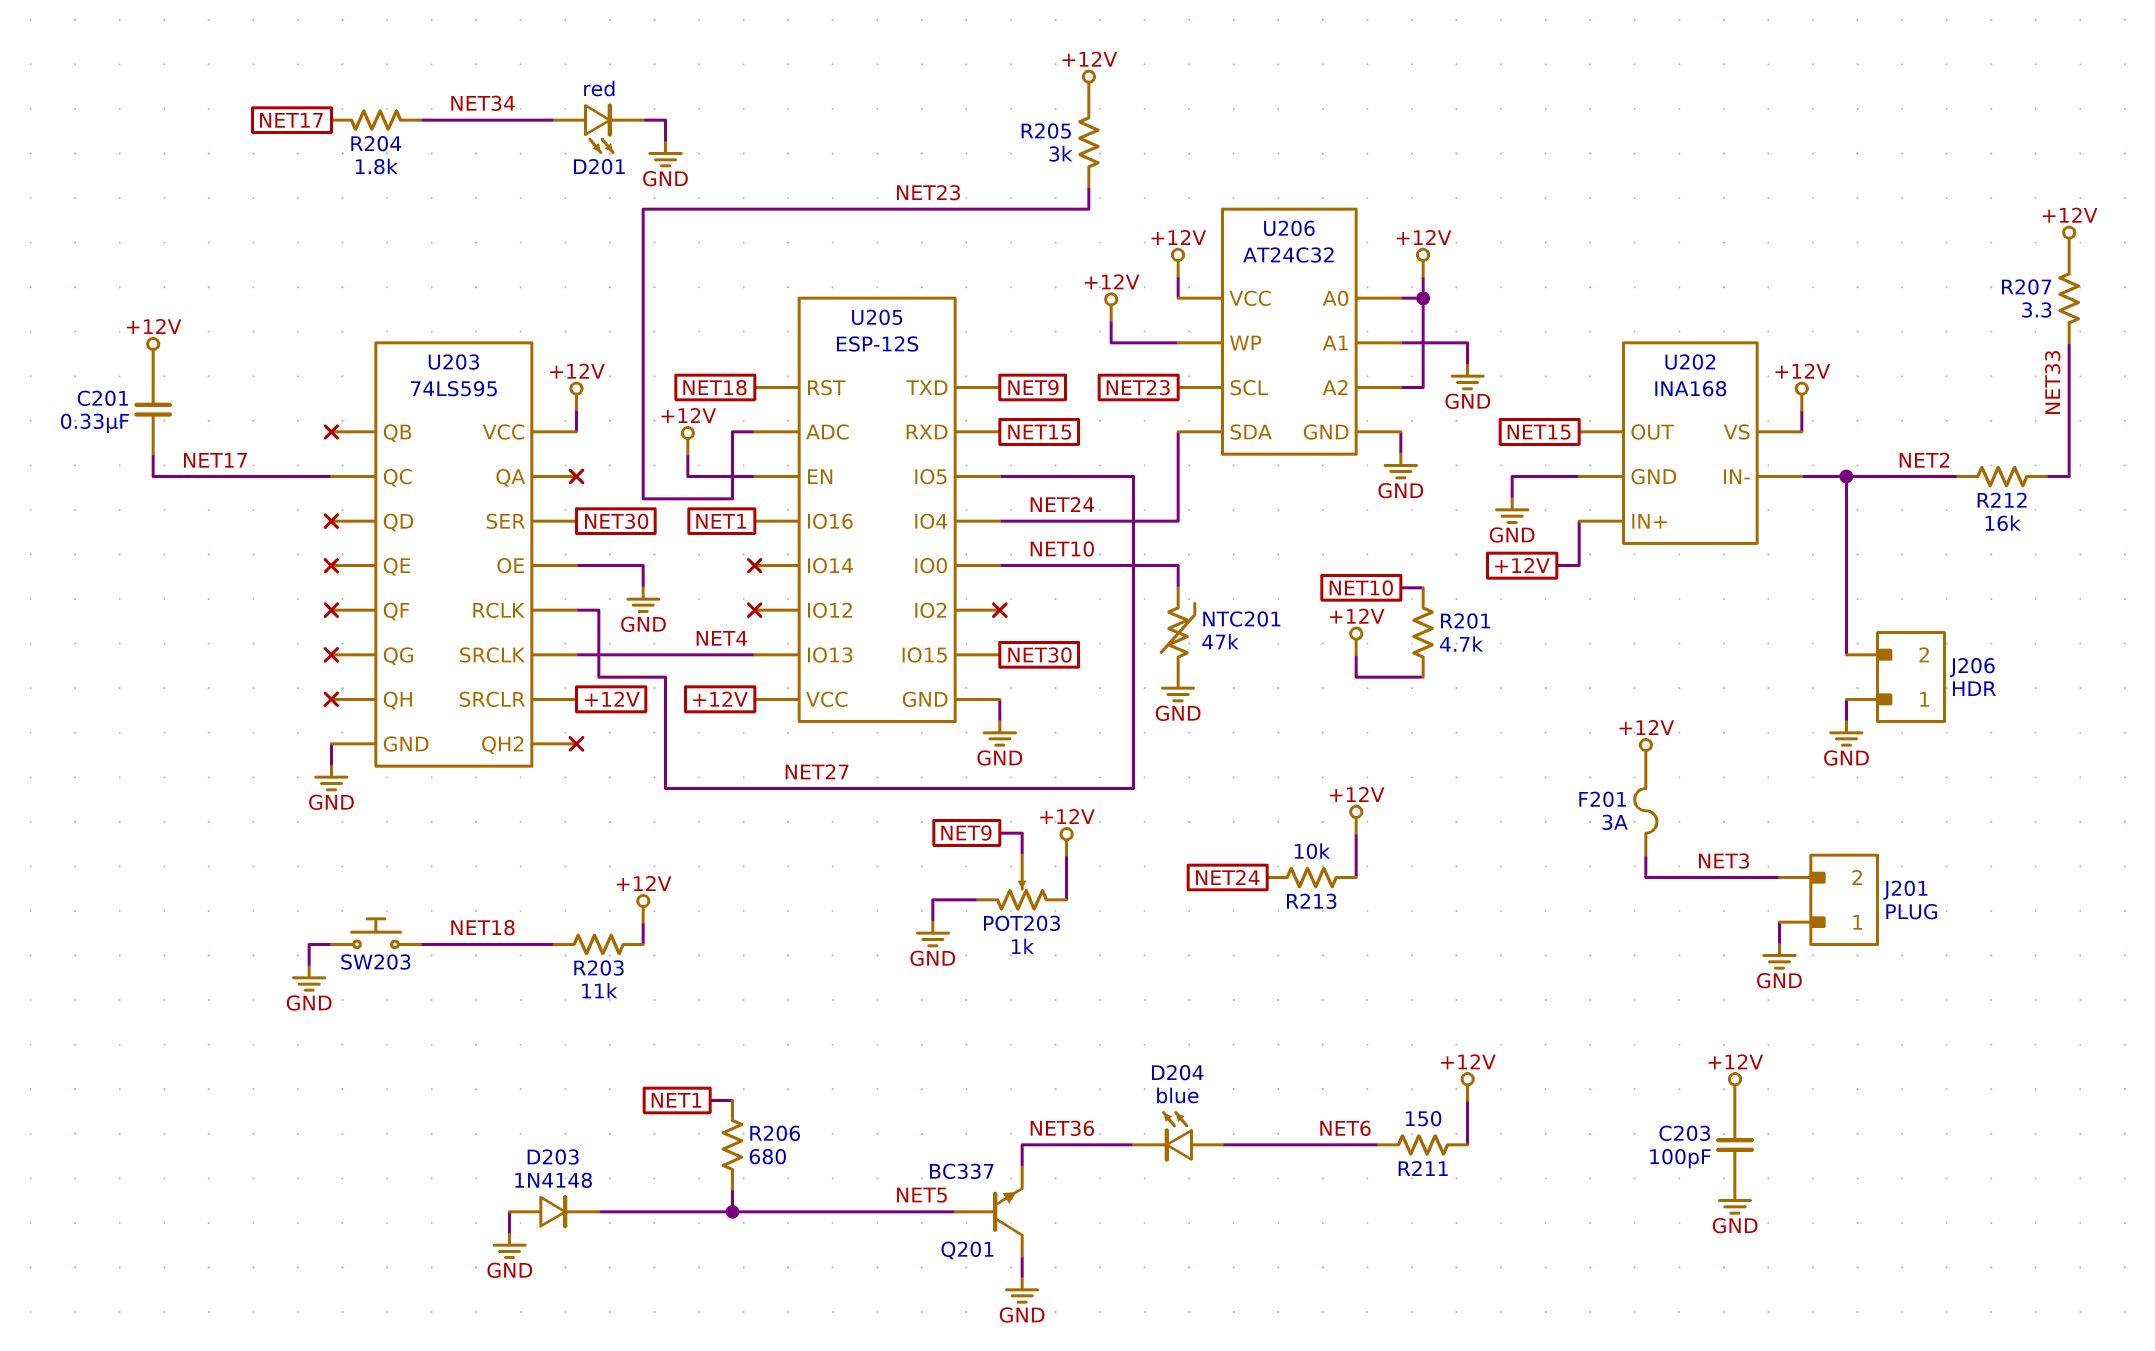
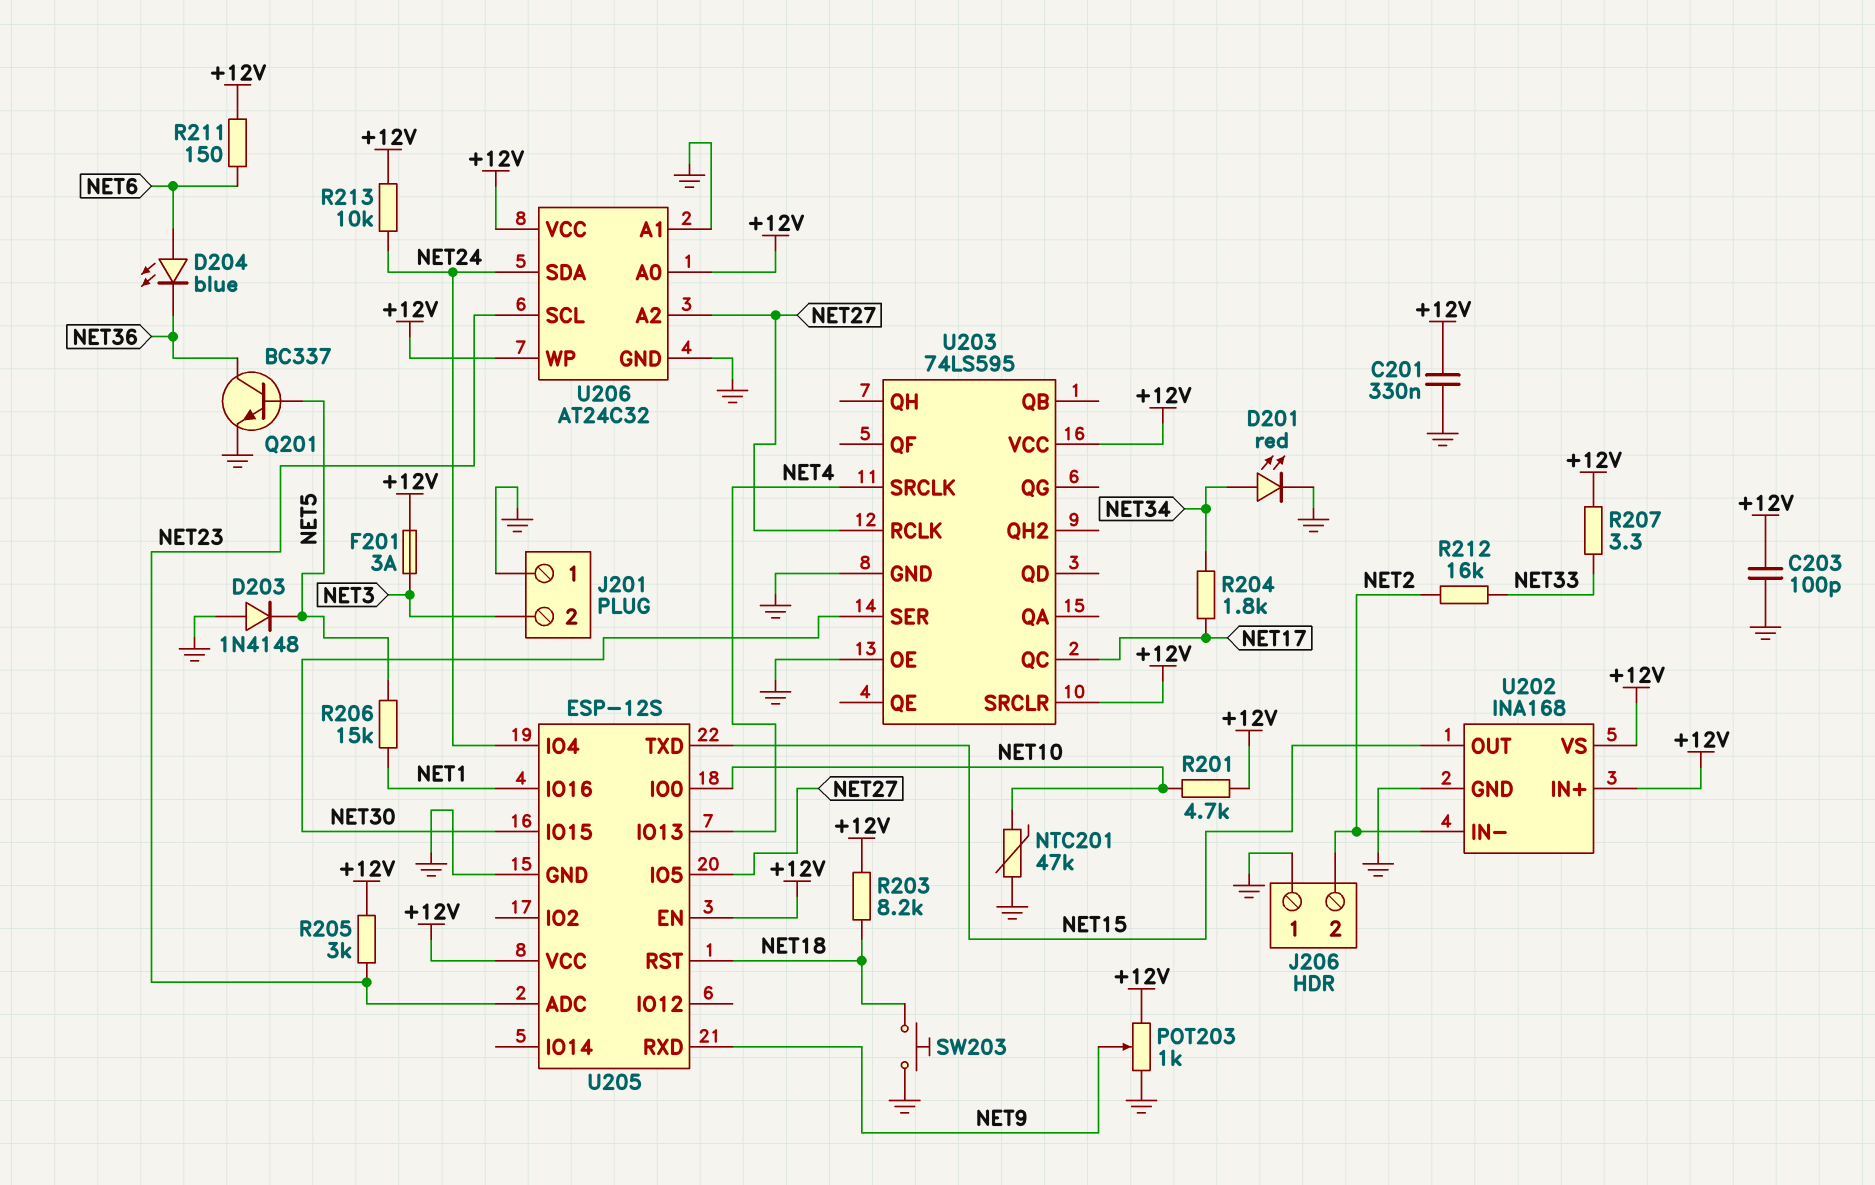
C201: 330nF (+12V, NET17) -> 330nF (+12V, GND)
Q201: NPN BC337 (B NET5, C GND, E NET36) -> NPN BC337 (B NET5, C NET36, E GND)
R203: 11k (+12V, NET18) -> 8.2k (+12V, NET18)
R206: 680 (NET1, NET5) -> 15k (NET1, NET5)
U205 pin RXD: NET15 -> NET9
U205 pin TXD: NET9 -> NET15
U206 pin A2: +12V -> NET27

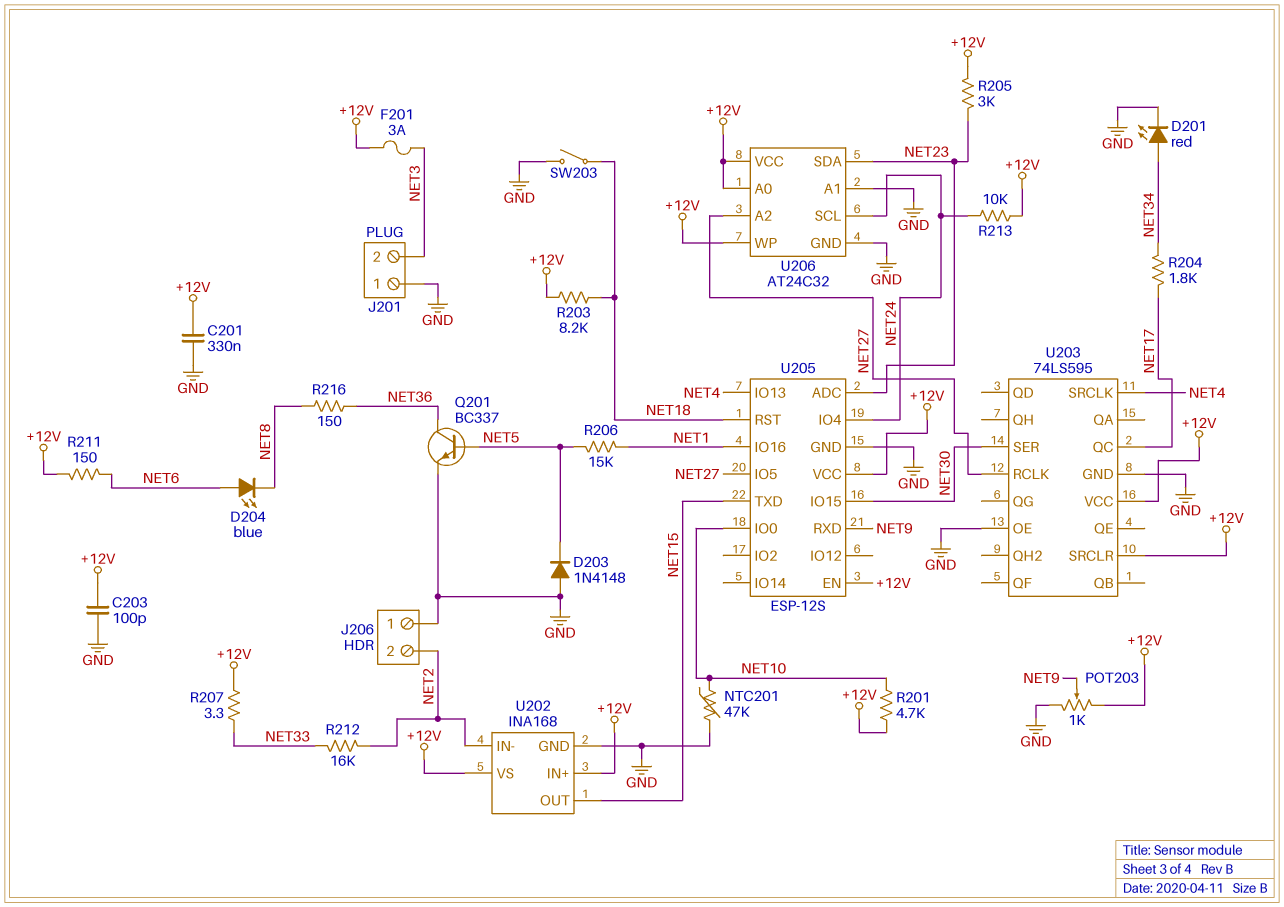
D204: LED blue (A NET6, K NET36) -> LED blue (A NET6, K NET8)
R216: none -> 150 (NET8, NET36)
SW203: button (GND, NET18) -> switch (GND, NET18)
U206 pin SCL: NET23 -> NET24
U206 pin SDA: NET24 -> NET23

